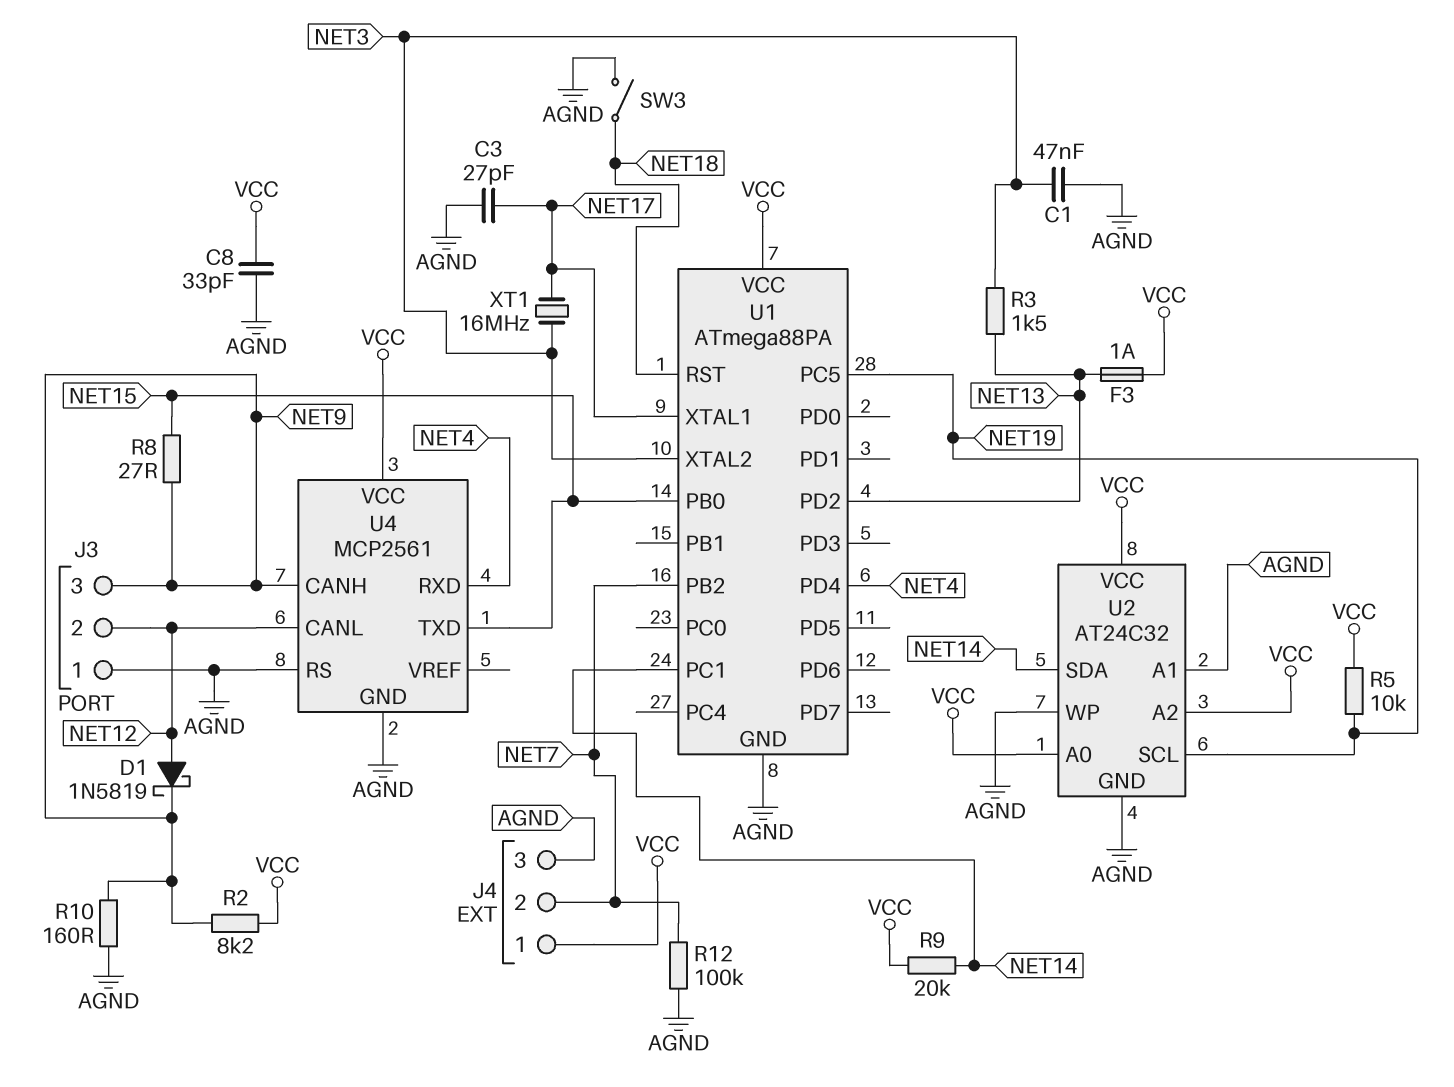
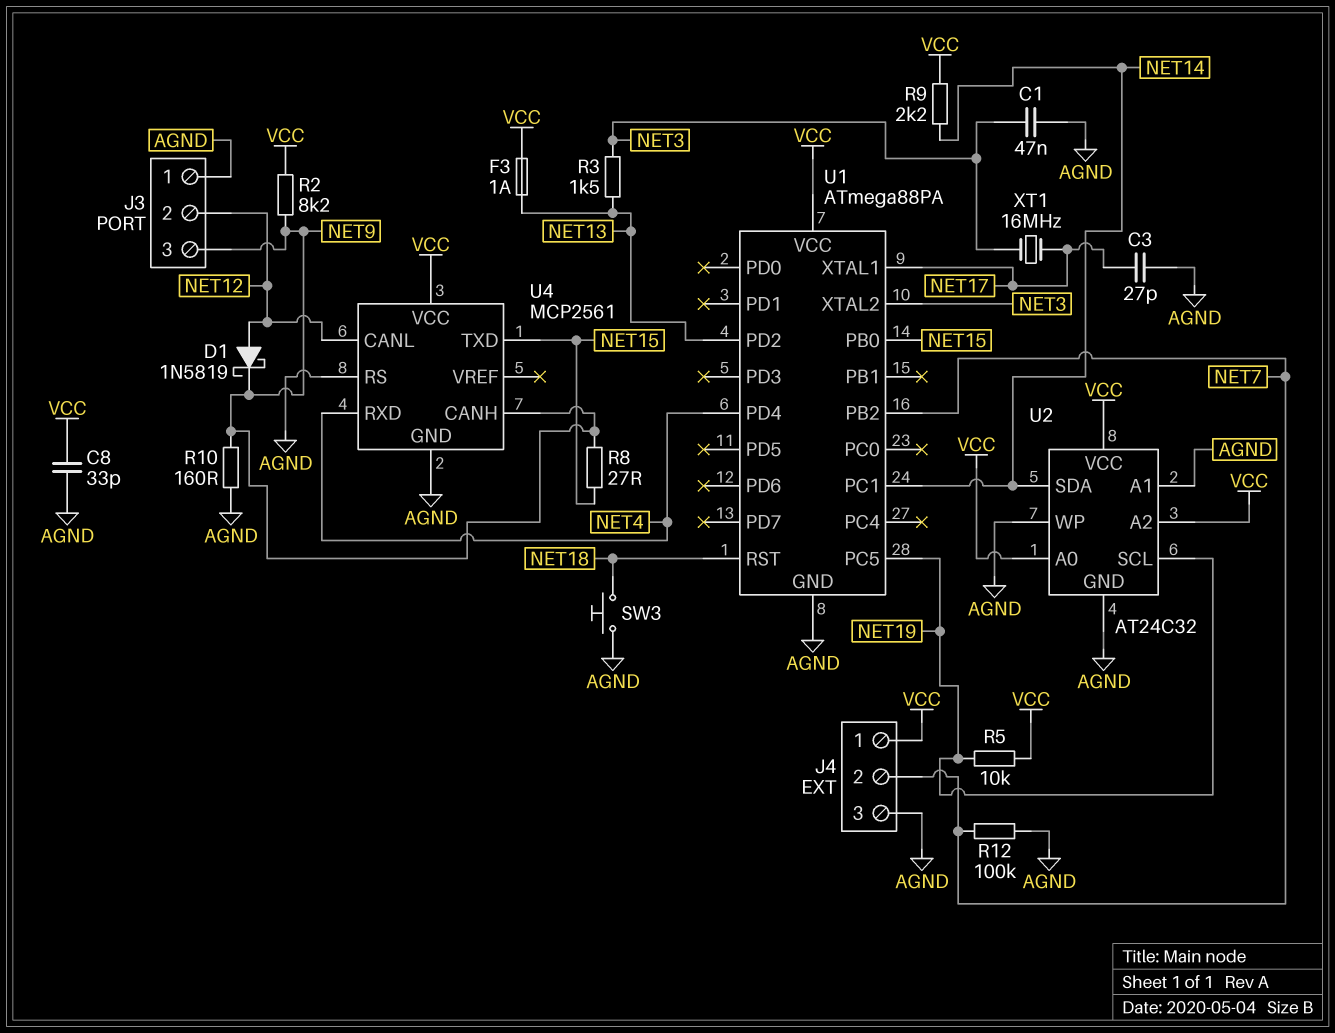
R9: 20k (NET14, VCC) -> 2.2k (NET14, VCC)
SW3: switch (AGND, NET18) -> button (AGND, NET18)

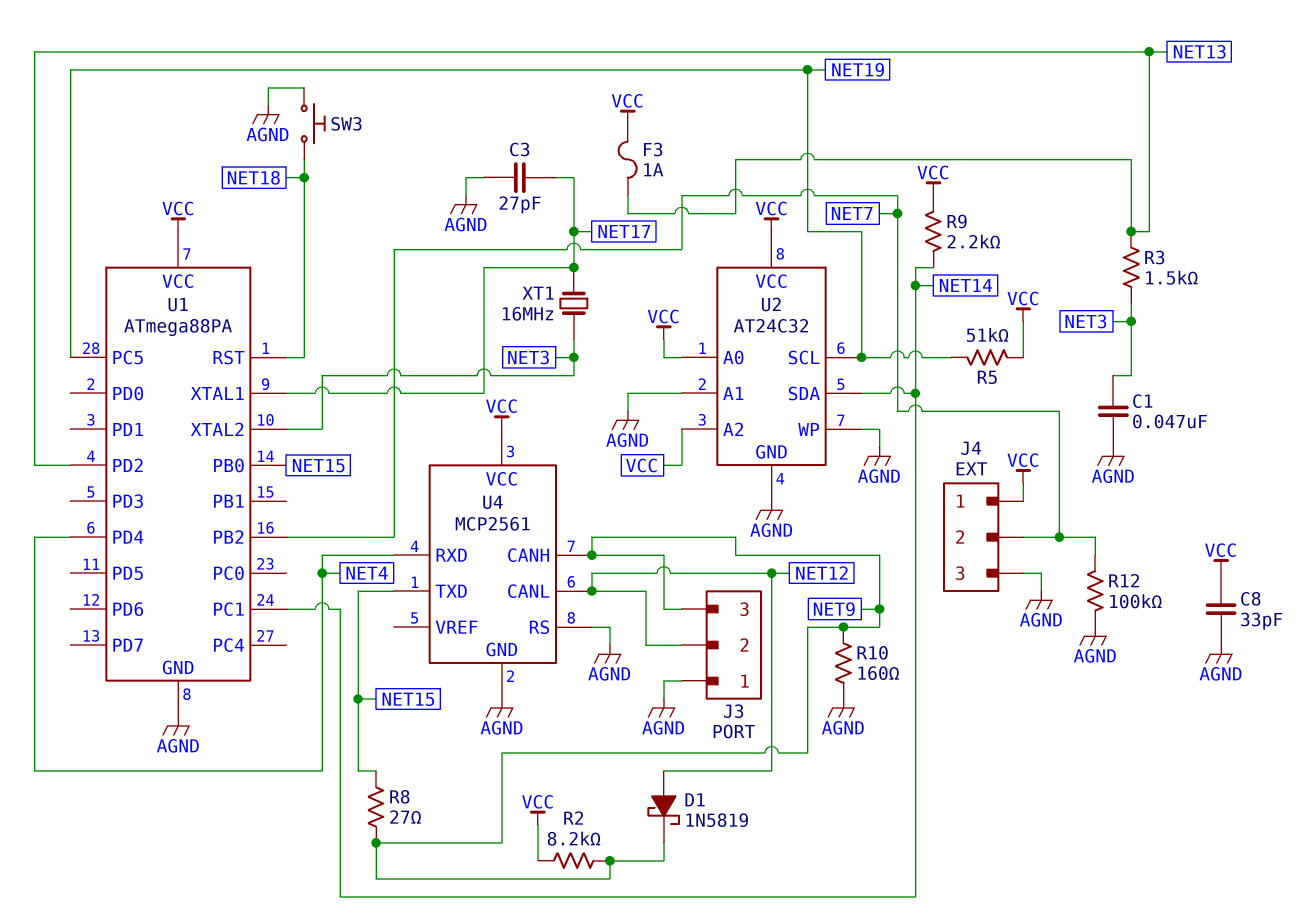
R5: 10k (NET19, VCC) -> 51k (NET19, VCC)

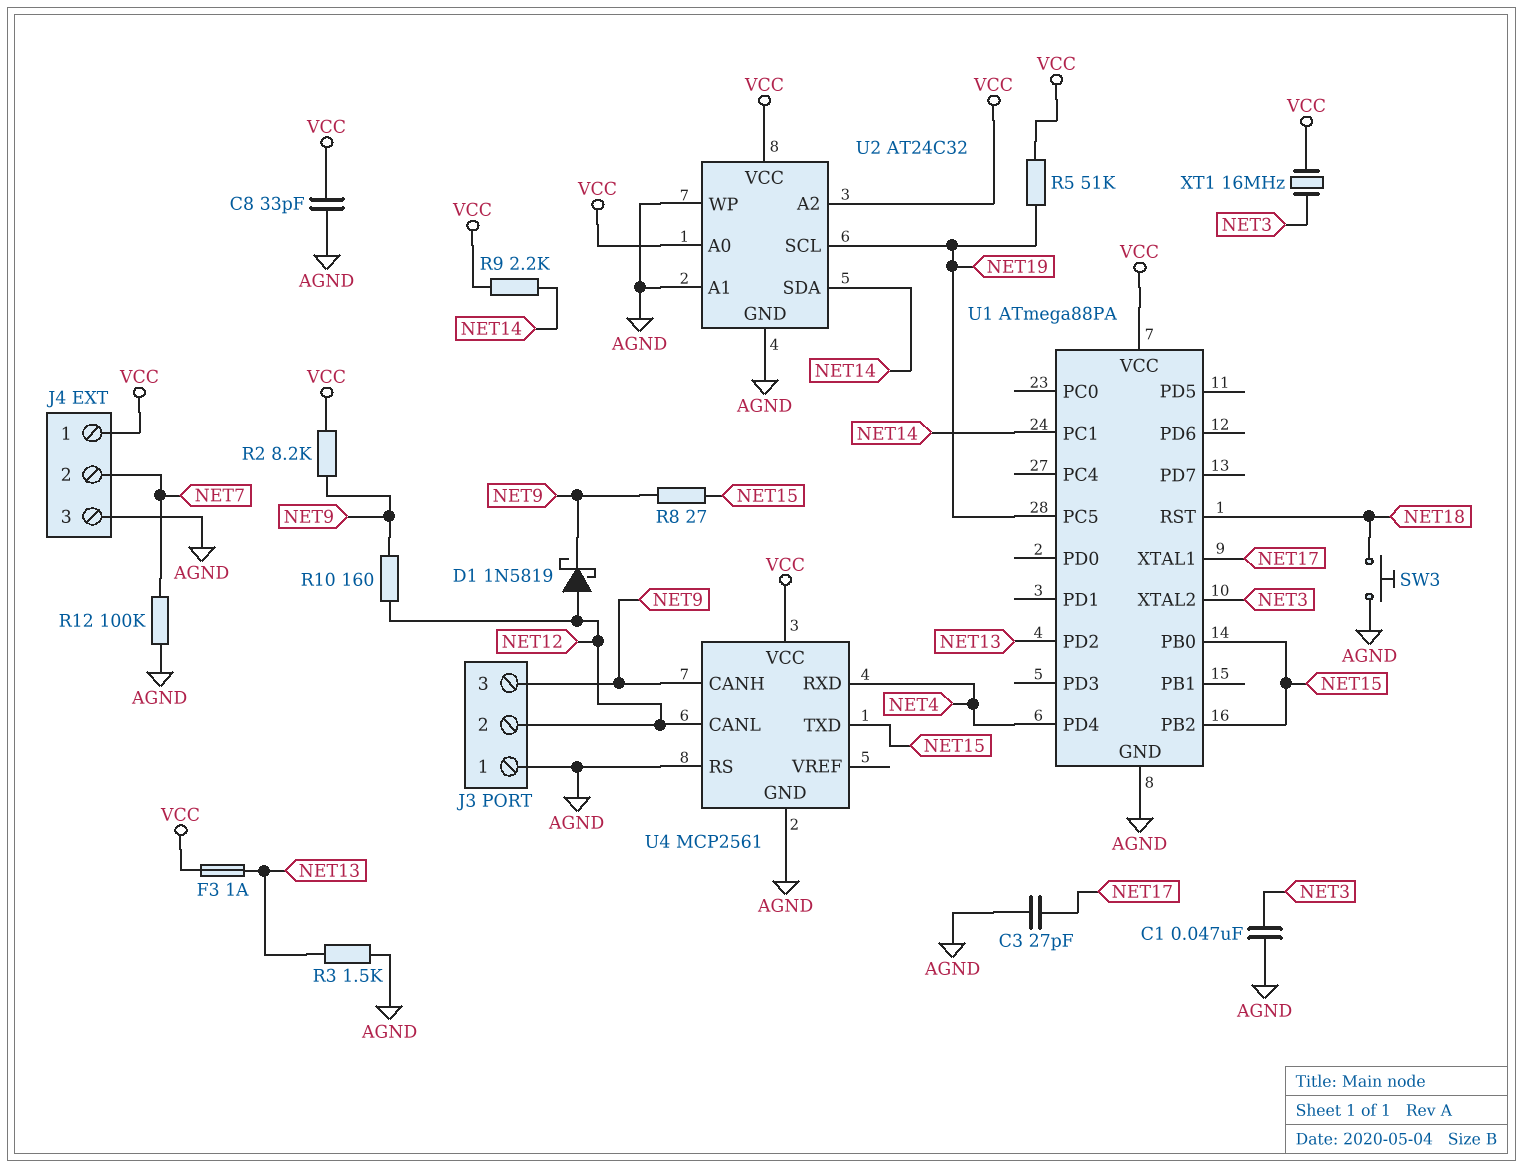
R3: 1.5k (NET3, NET13) -> 1.5k (AGND, NET13)
R10: 160 (AGND, NET9) -> 160 (NET9, NET12)
U1 pin PB2: NET7 -> NET15
XT1: 16MHz (NET3, NET17) -> 16MHz (NET3, VCC)

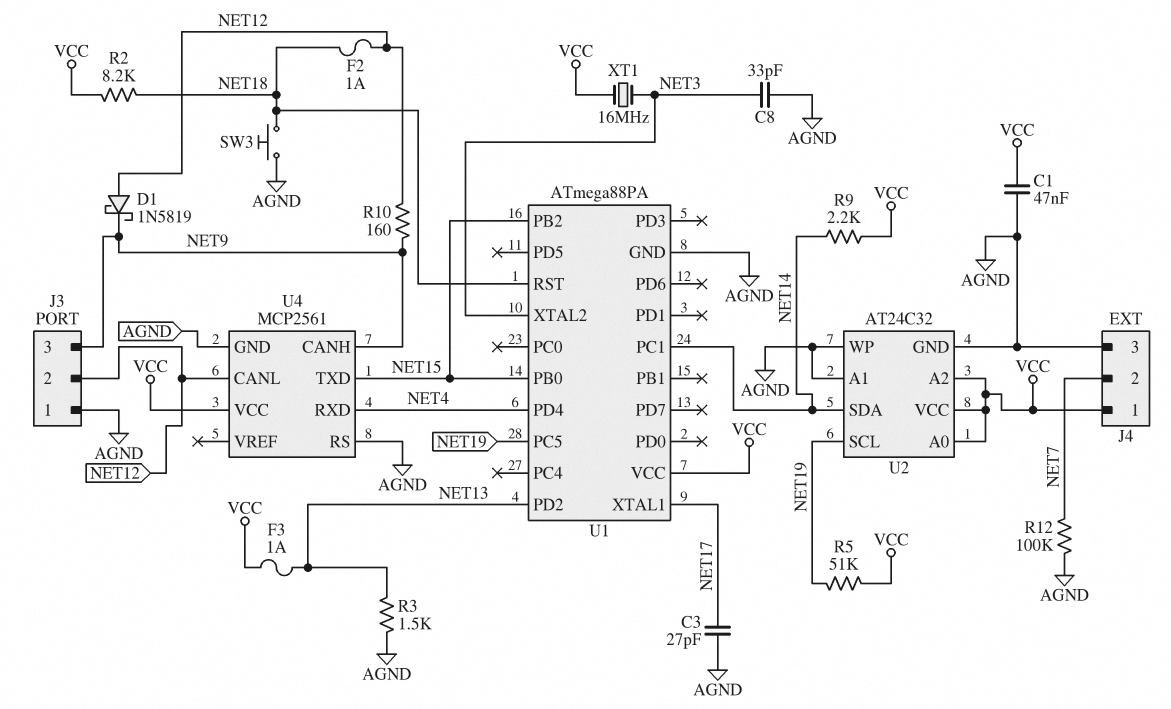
C1: 47nF (AGND, NET3) -> 47nF (AGND, VCC)
C8: 33pF (AGND, VCC) -> 33pF (AGND, NET3)
F2: none -> 1A (NET12, NET18)
R2: 8.2k (NET9, VCC) -> 8.2k (NET18, VCC)
R8: 27 (NET9, NET15) -> none

